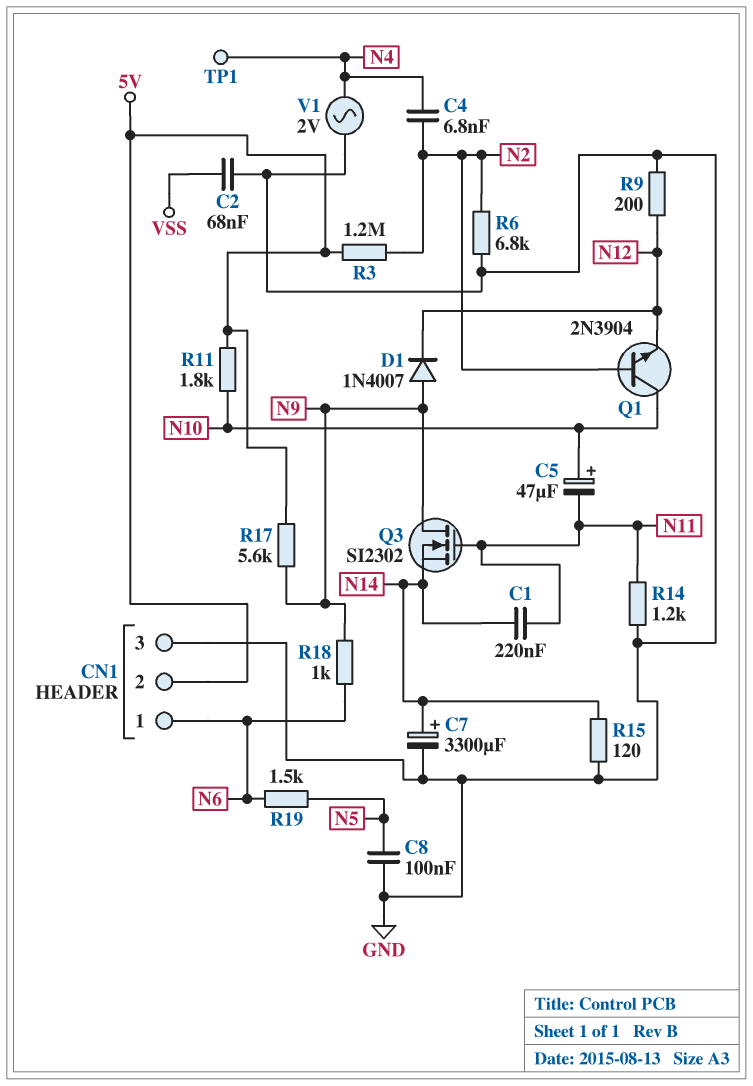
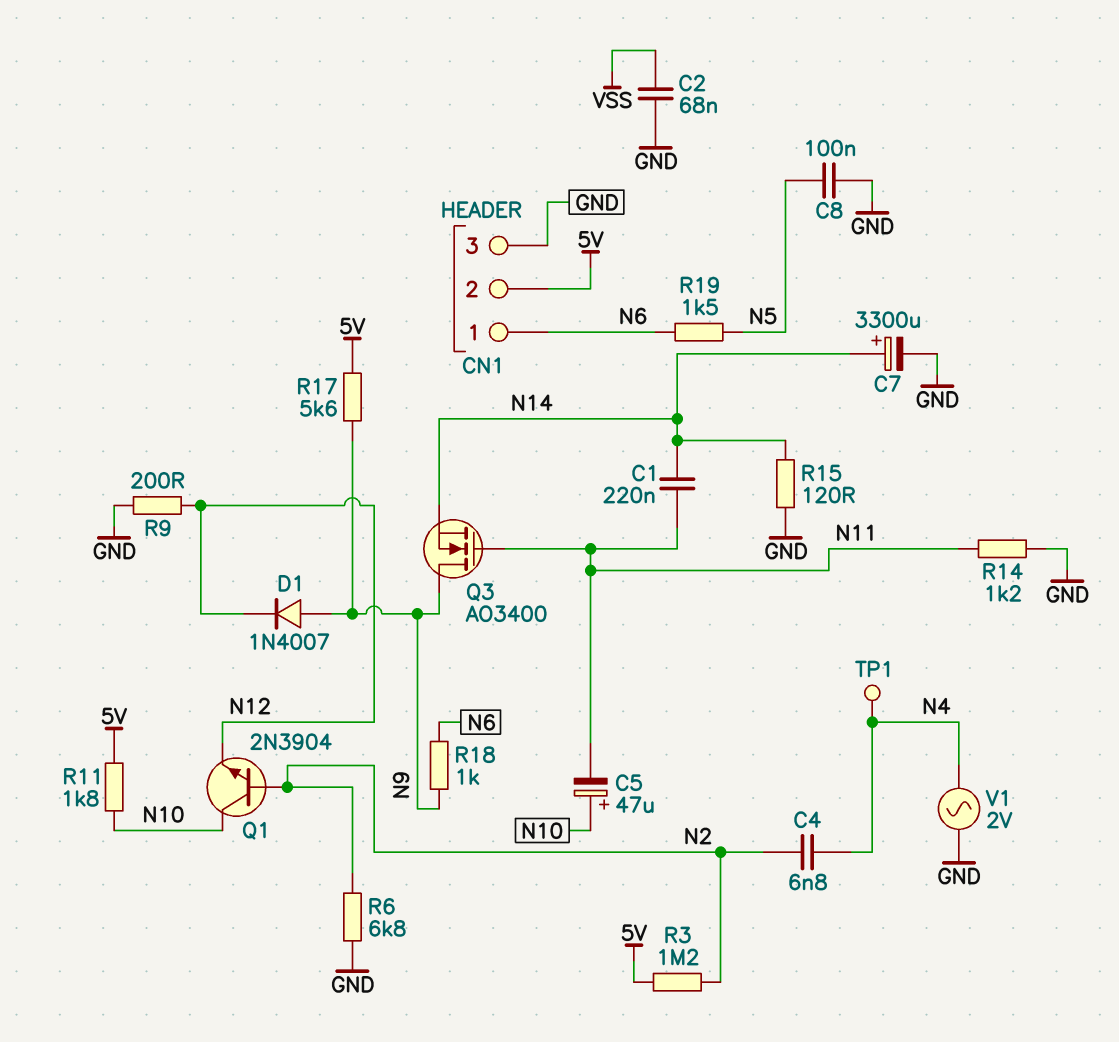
Q3: NMOS SI2302 (G N11, D N9, S N14) -> NMOS AO3400 (G N11, D N9, S N14)

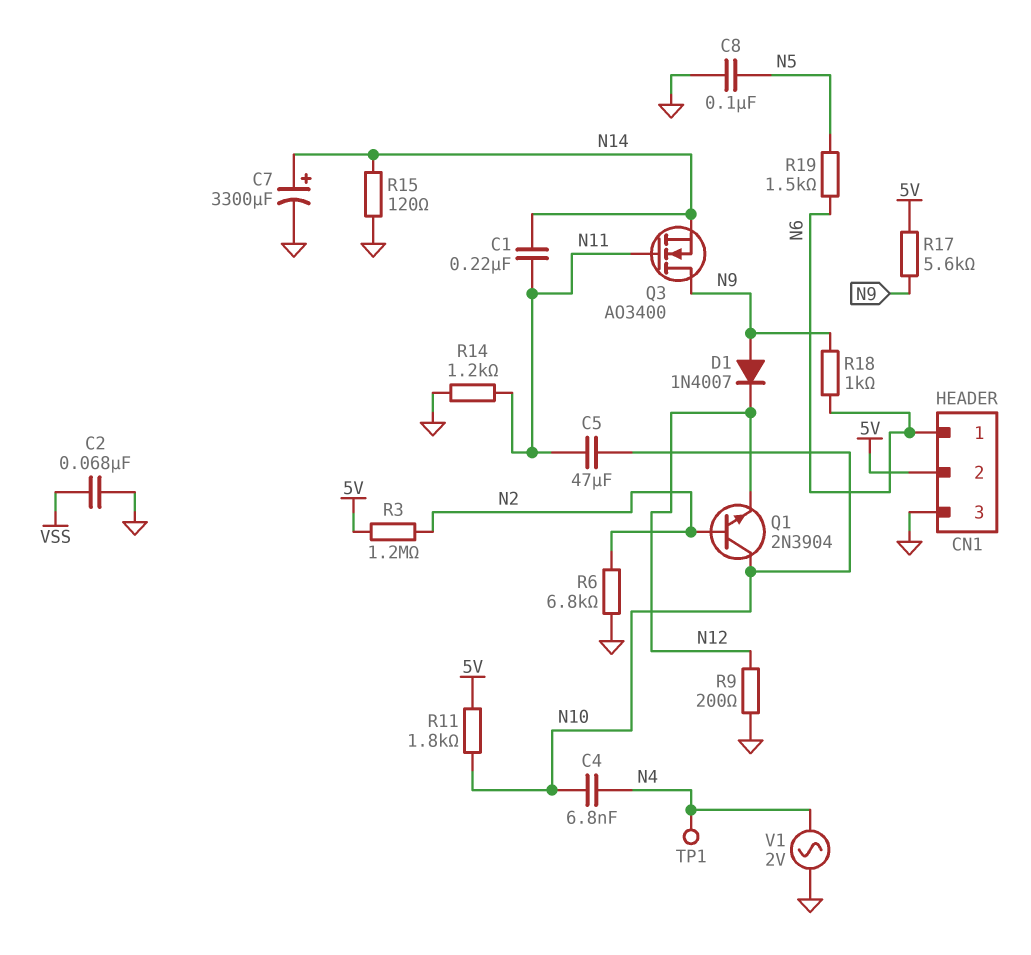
C4: 6.8nF (N2, N4) -> 6.8nF (N4, N10)
C5: 47uF (plus N10, minus N11) -> 47uF (N10, N11)

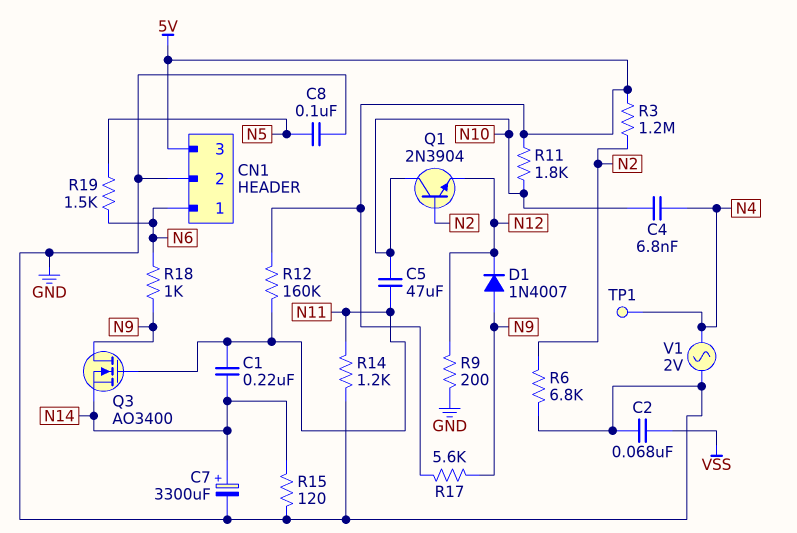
CN1 pin 2: 5V -> GND
CN1 pin 3: GND -> 5V
R12: none -> 160k (5V, N11)

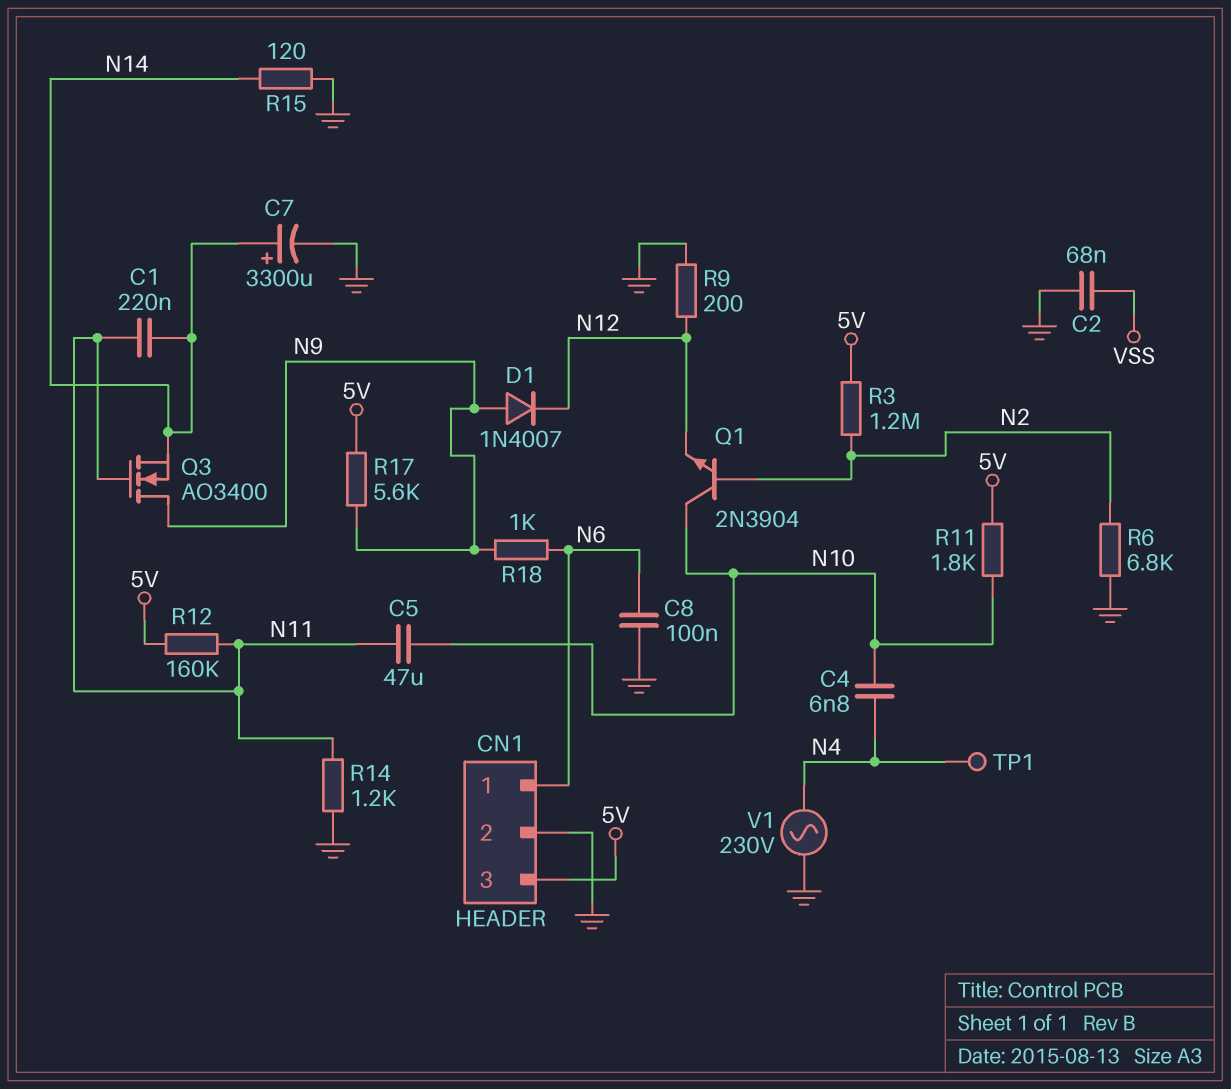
C8: 100nF (GND, N5) -> 100nF (GND, N6)
R19: 1.5k (N5, N6) -> none
V1: AC 2V (GND, N4) -> AC 230V (GND, N4)

